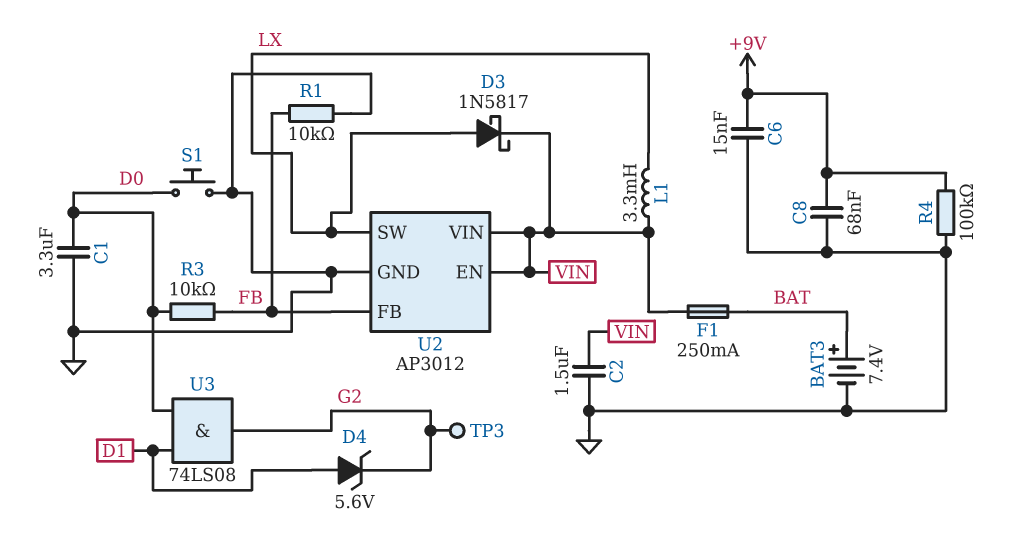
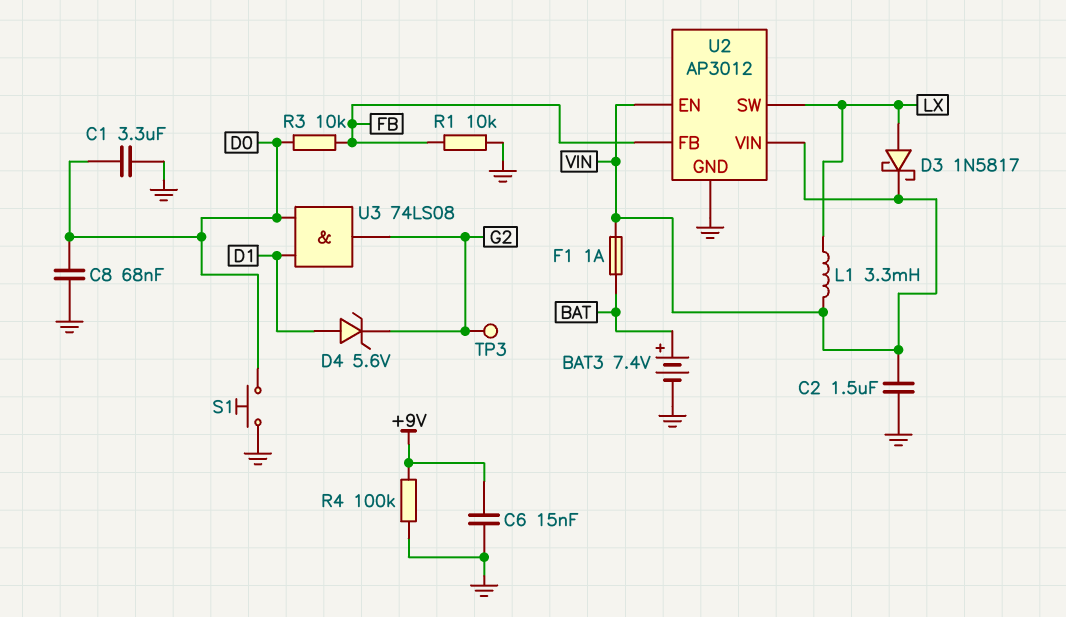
C8: 68nF (+9V, GND) -> 68nF (D0, GND)
F1: 250mA (BAT, VIN) -> 1A (BAT, VIN)

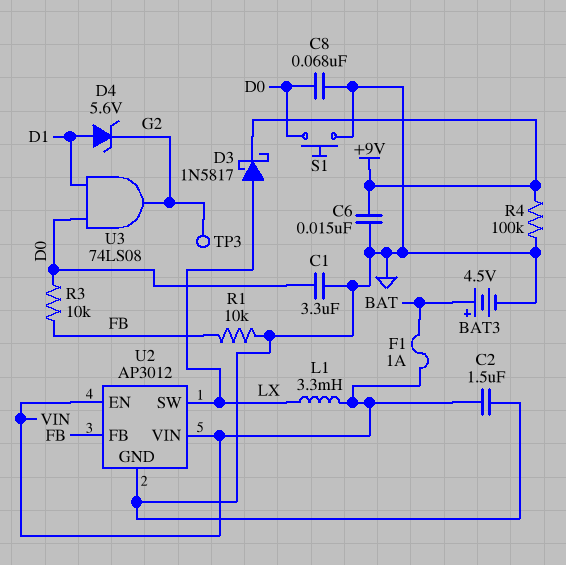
BAT3: 7.4V (plus BAT, minus GND) -> 4.5V (plus BAT, minus GND)
D3: schottky 1N5817 (A LX, K VIN) -> schottky 1N5817 (A LX, K +9V)

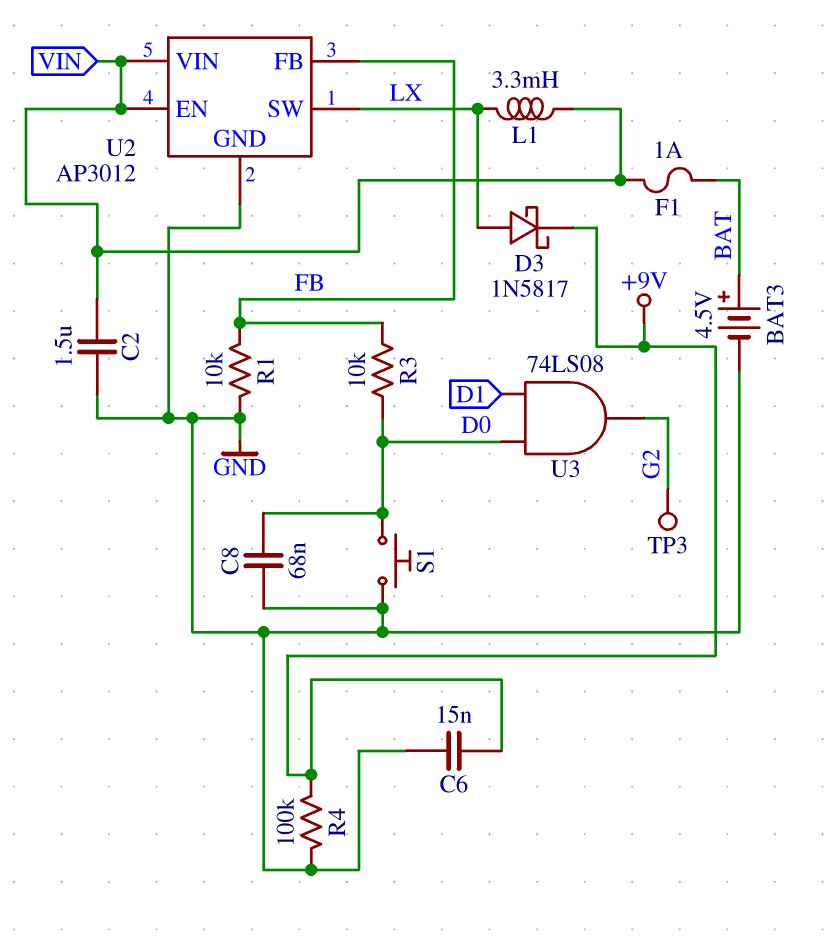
C1: 3.3uF (D0, GND) -> none
D4: zener 5.6V (A D1, K G2) -> none

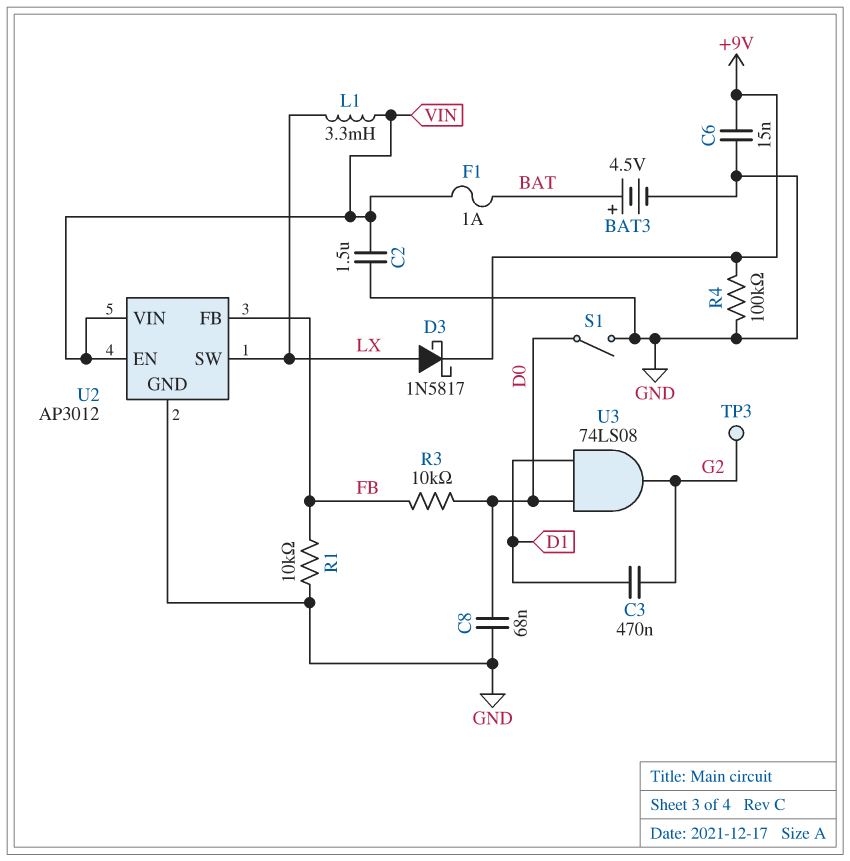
C3: none -> 470nF (D1, G2)
S1: button (D0, GND) -> switch (D0, GND)

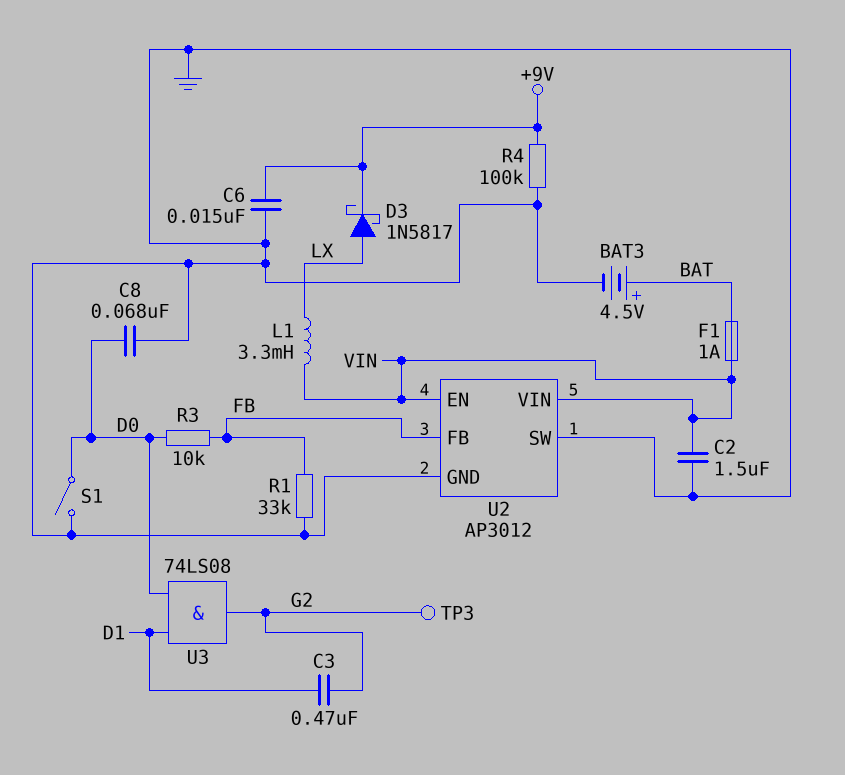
R1: 10k (FB, GND) -> 33k (FB, GND)
U2 pin SW: LX -> GND

